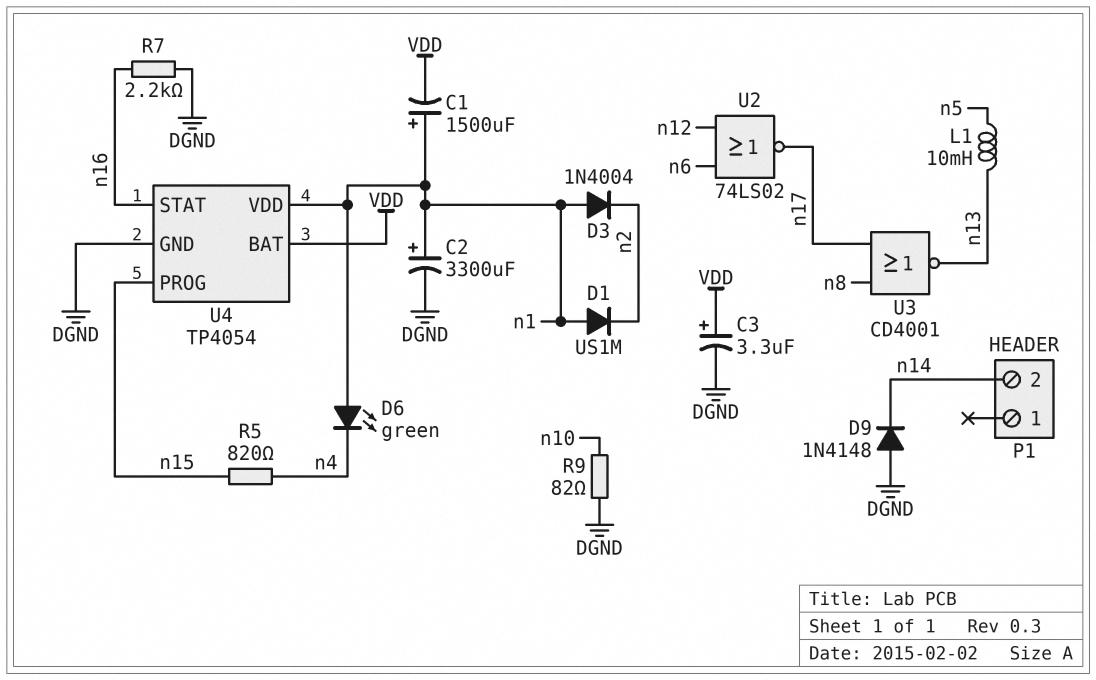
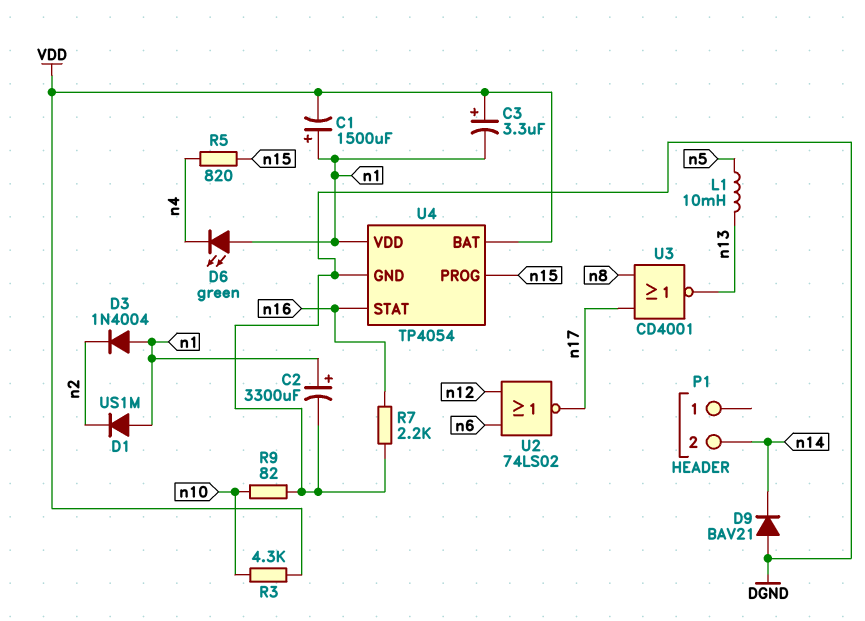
C3: 3.3uF (plus VDD, minus DGND) -> 3.3uF (plus VDD, minus n1)
D9: diode 1N4148 (A DGND, K n14) -> diode BAV21 (A DGND, K n14)
R3: none -> 4.3k (VDD, n10)

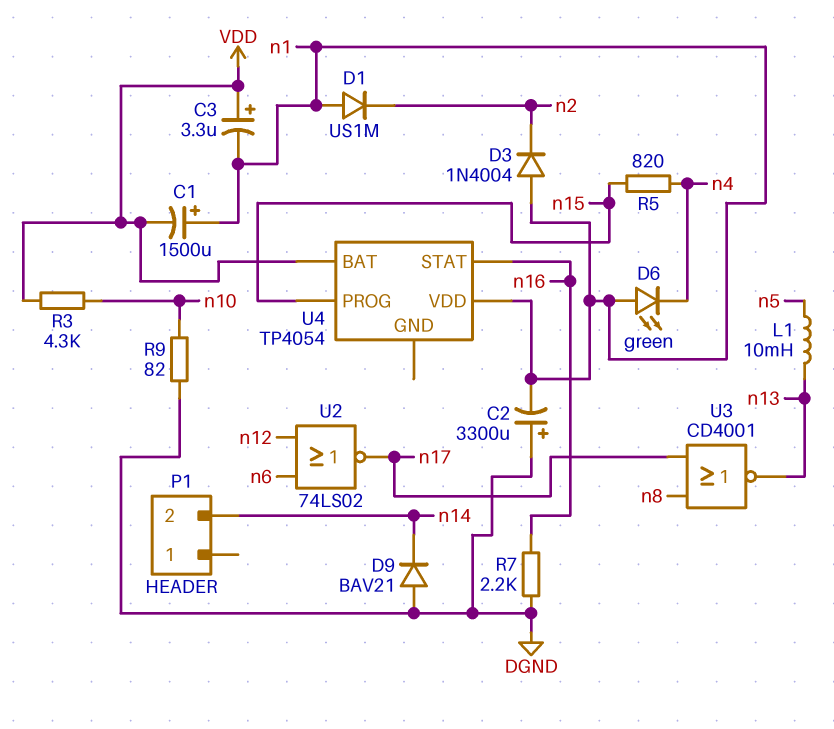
C2: 3300uF (plus n1, minus DGND) -> 3300uF (plus DGND, minus n1)
U4 pin GND: DGND -> none

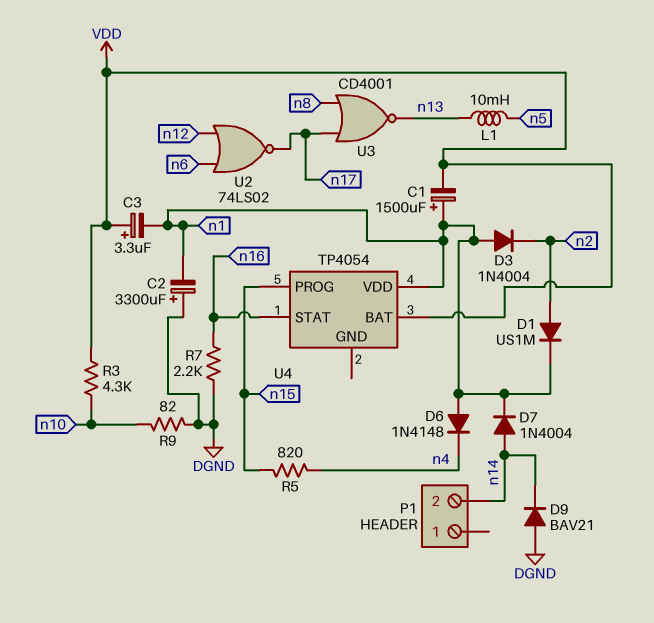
D1: diode US1M (A n1, K n2) -> diode US1M (A n2, K n1)
D6: LED green (A n1, K n4) -> diode 1N4148 (A n1, K n4)
D7: none -> diode 1N4004 (A n14, K n1)

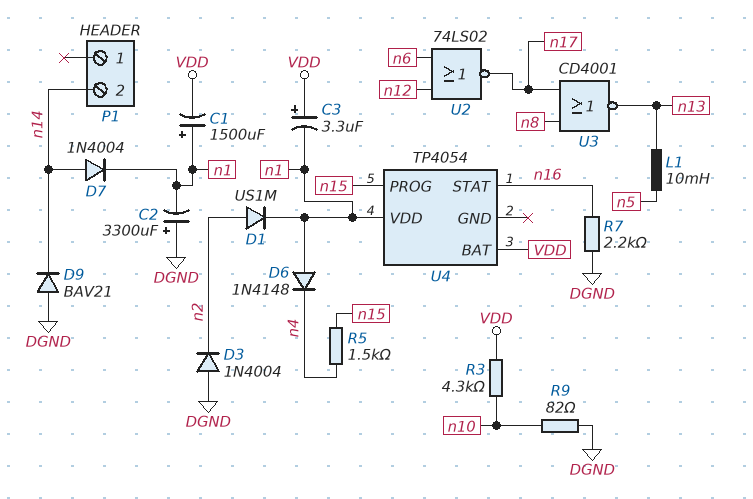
D3: diode 1N4004 (A n1, K n2) -> diode 1N4004 (A DGND, K n2)
R5: 820 (n4, n15) -> 1.5k (n4, n15)

